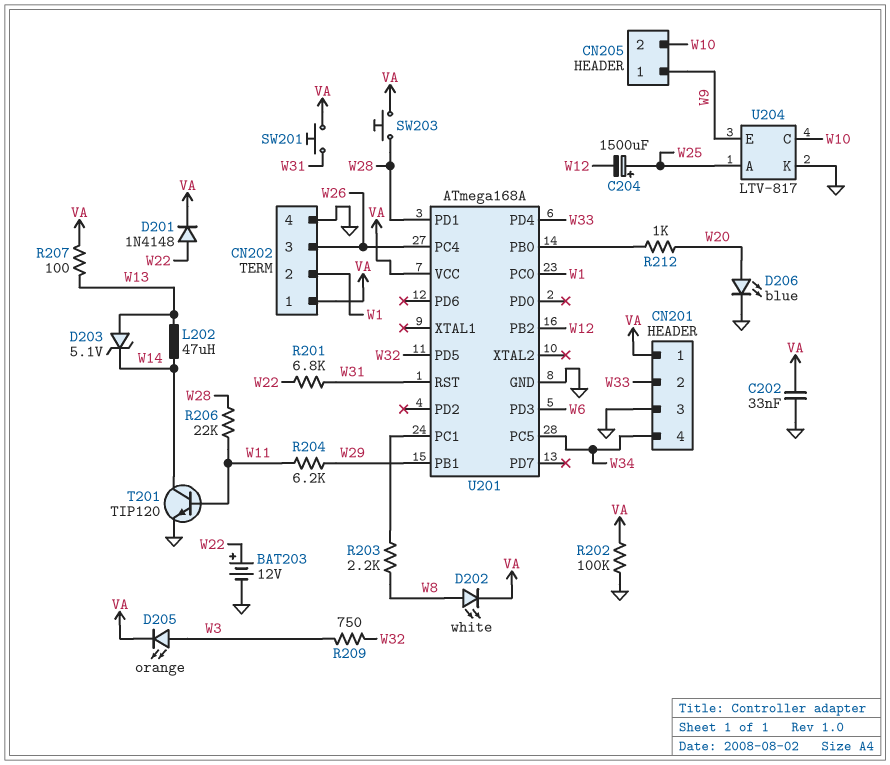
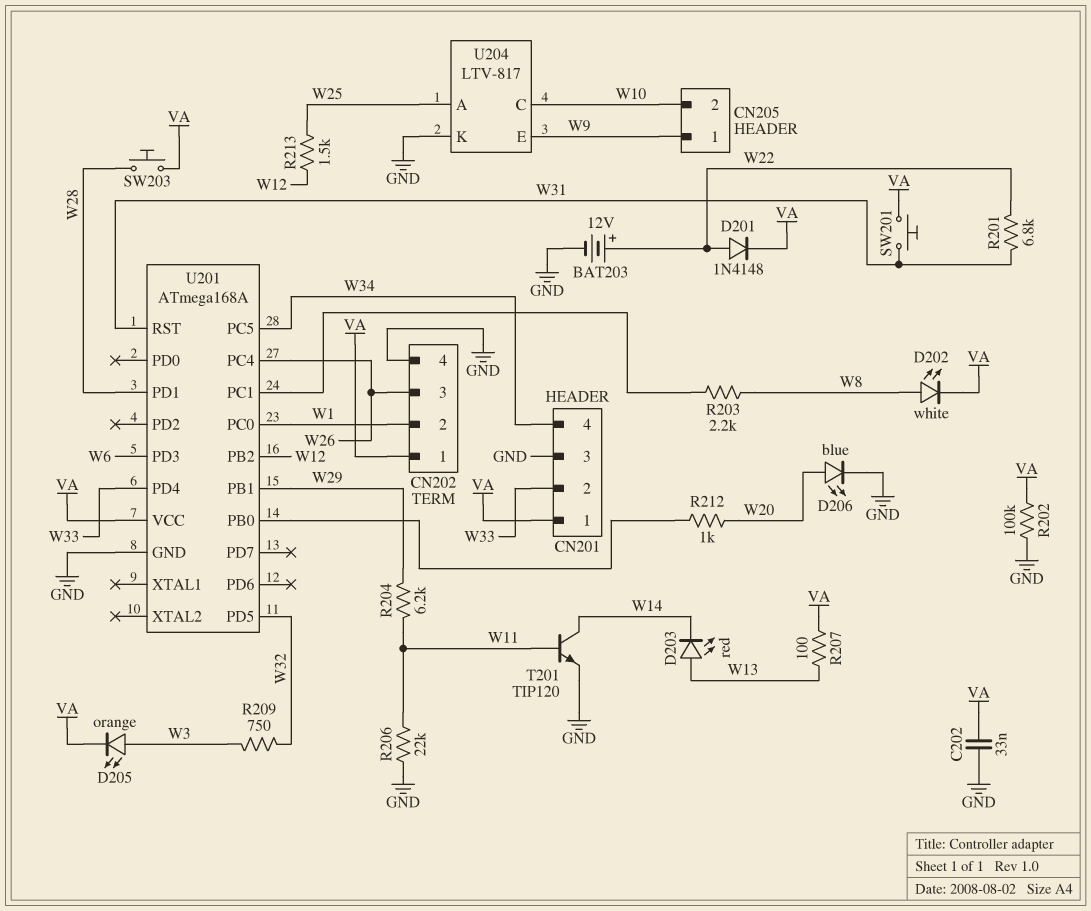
C204: 1500uF (plus W25, minus W12) -> none
D203: zener 5.1V (A W13, K W14) -> LED red (A W13, K W14)
L202: 47uH (W13, W14) -> none
R206: 22k (W11, W28) -> 22k (GND, W11)
R213: none -> 1.5k (W12, W25)

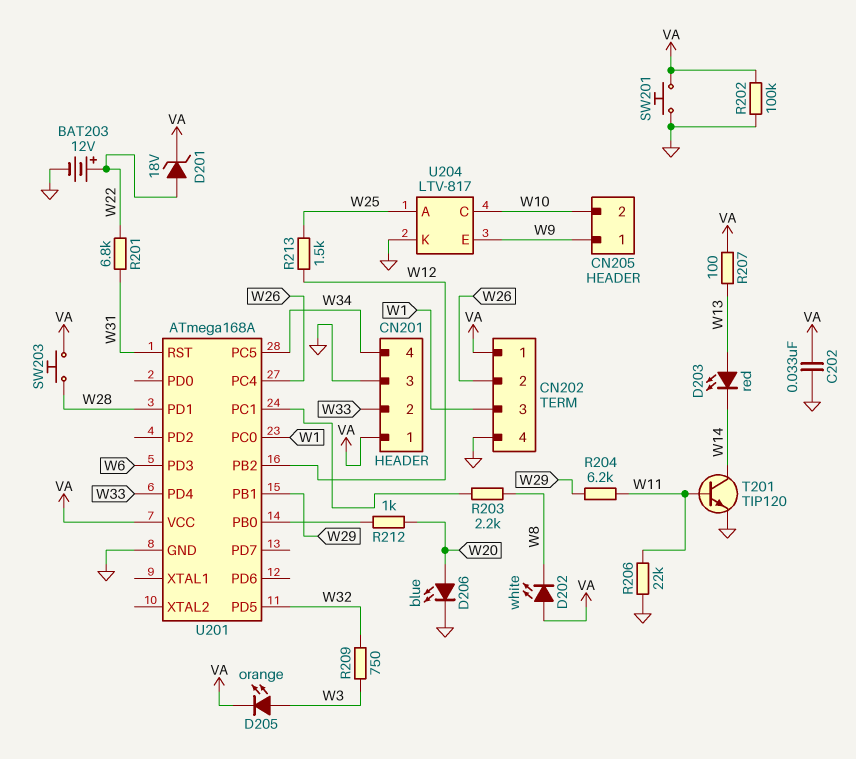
CN202 pin 2: W1 -> W26
CN202 pin 3: W26 -> W1
D201: diode 1N4148 (A W22, K VA) -> zener 18V (A W22, K VA)
D202: LED white (A W8, K VA) -> LED white (A VA, K W8)
SW201: button (VA, W31) -> button (GND, VA)

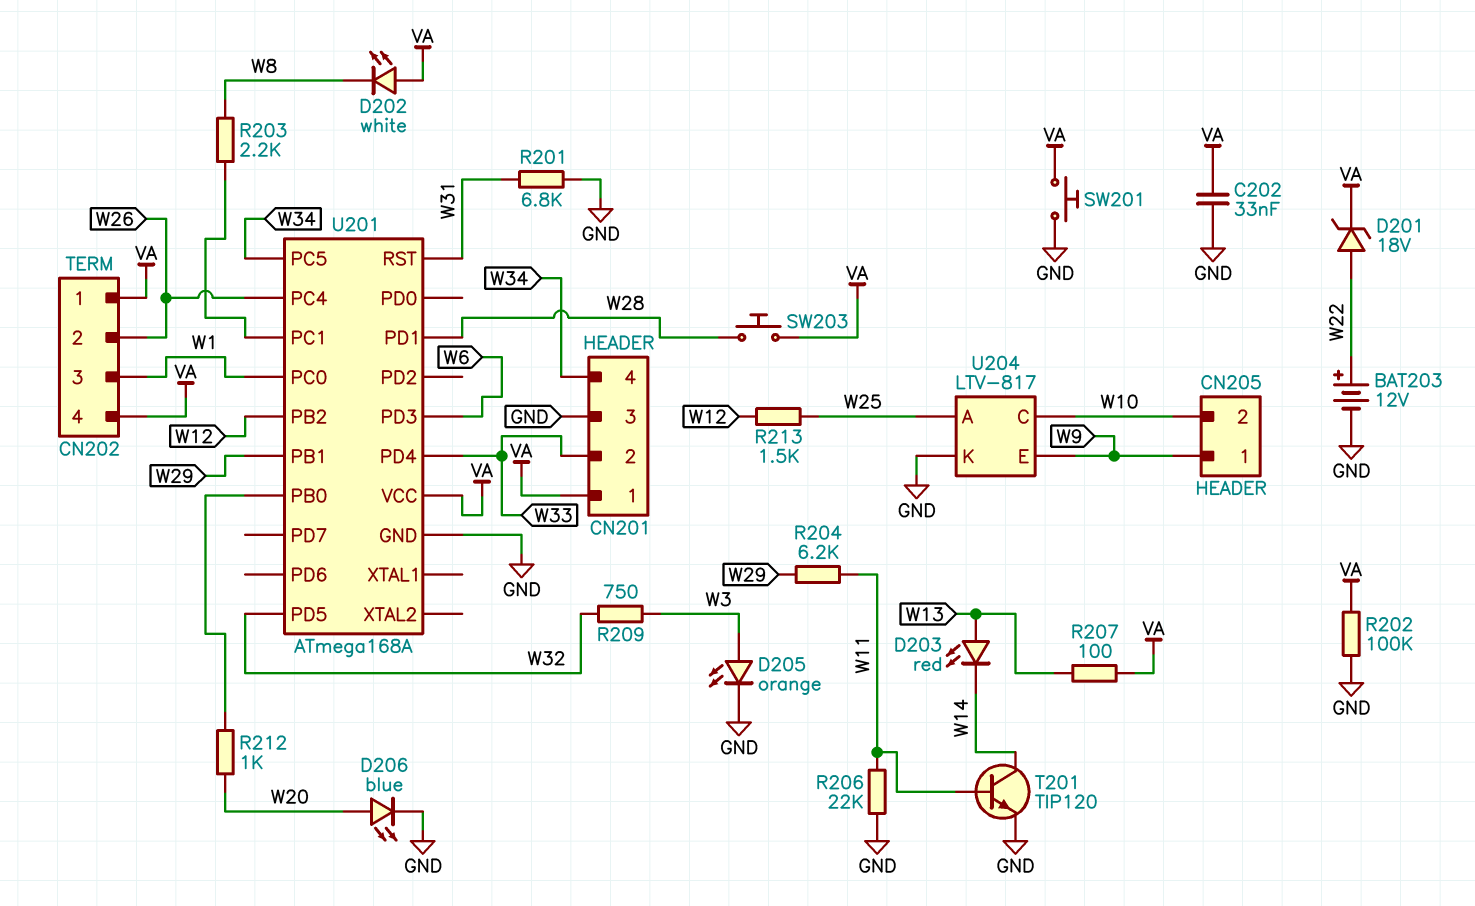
CN202 pin 4: GND -> VA
D205: LED orange (A W3, K VA) -> LED orange (A W3, K GND)
R201: 6.8k (W22, W31) -> 6.8k (GND, W31)

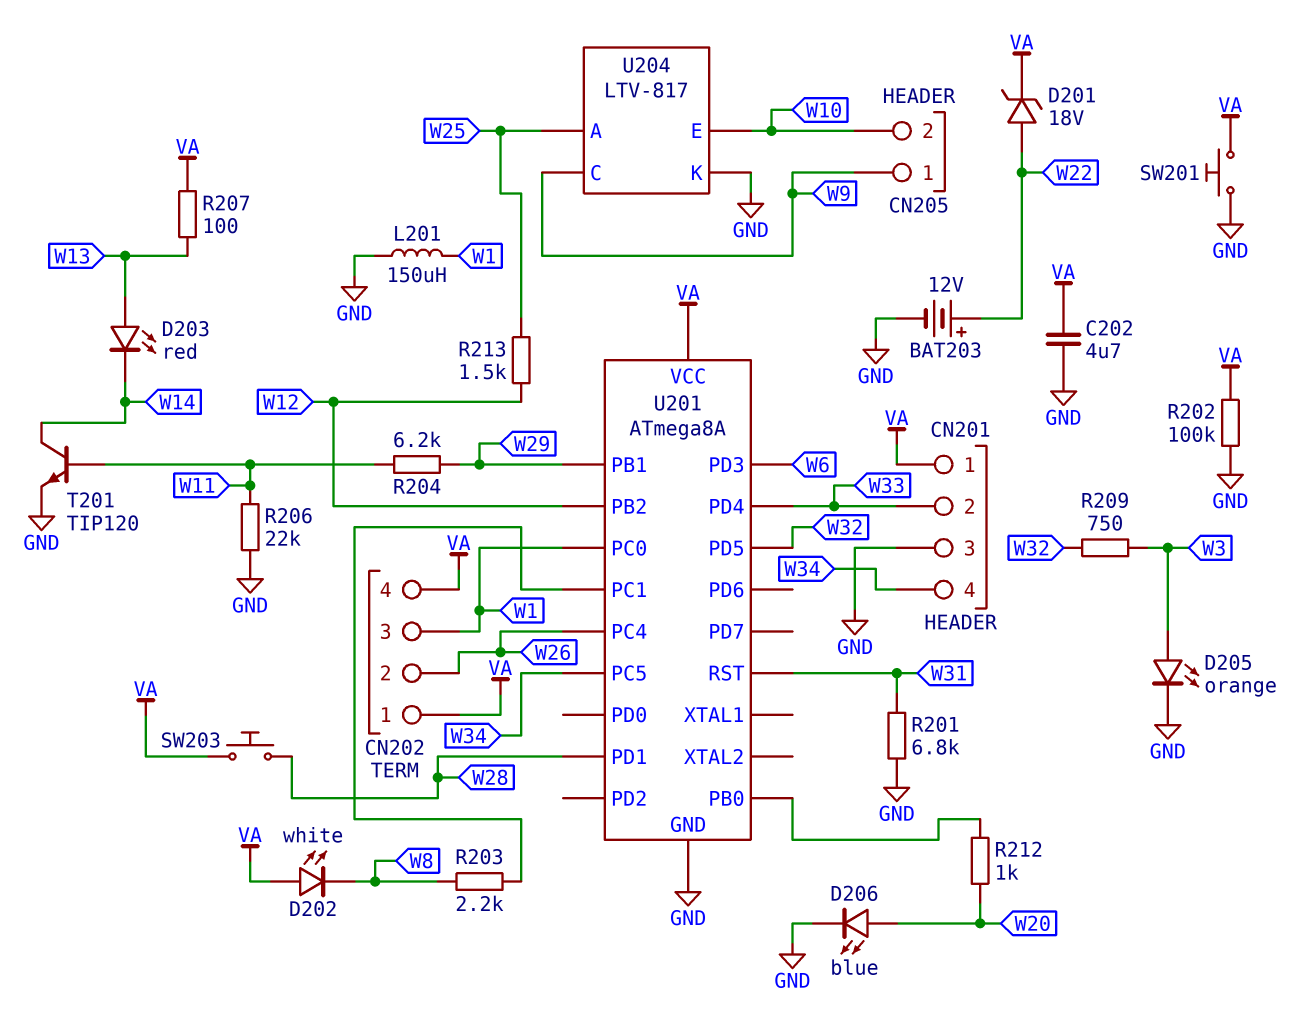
C202: 33nF (GND, VA) -> 4.7uF (GND, VA)
L201: none -> 150uH (GND, W1)
U201: ATmega168A -> ATmega8A
U204 pin C: W10 -> W9
U204 pin E: W9 -> W10

